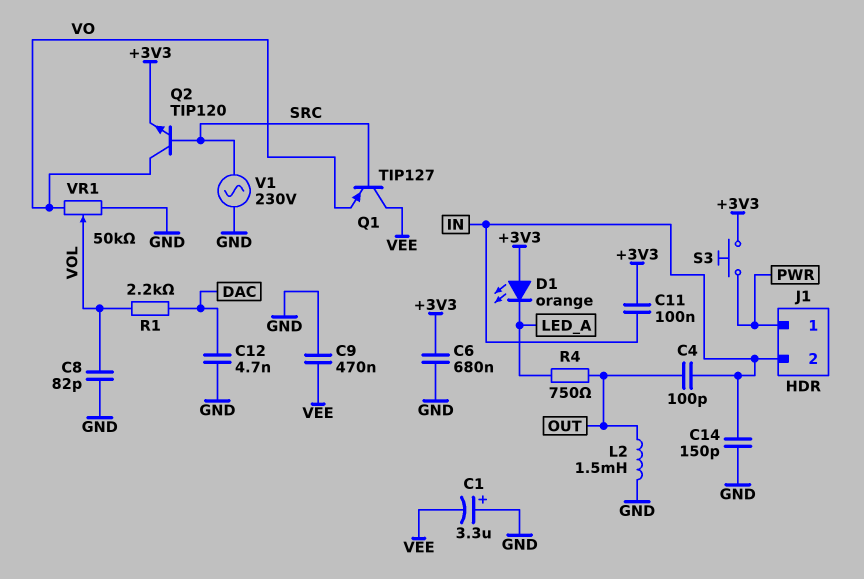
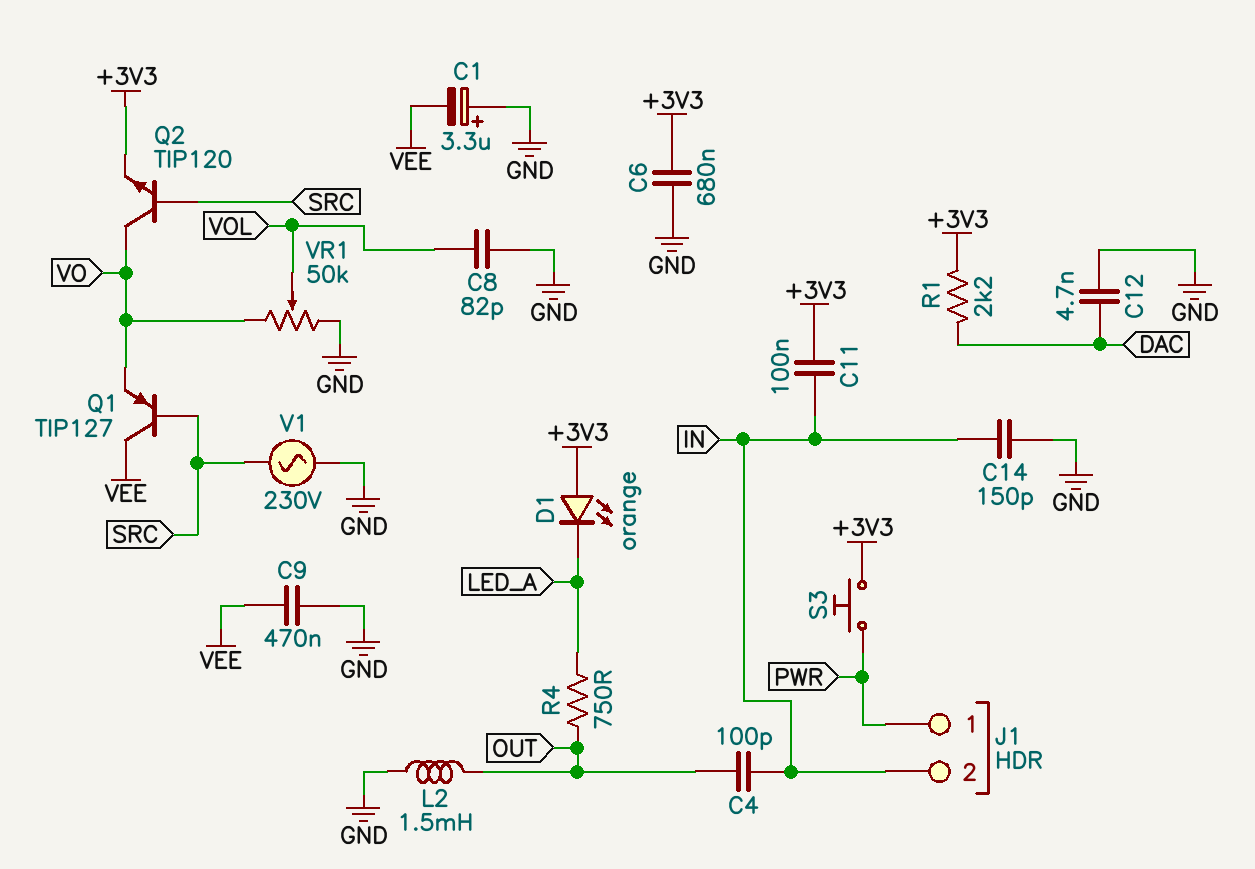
R1: 2.2k (DAC, VOL) -> 2.2k (+3V3, DAC)

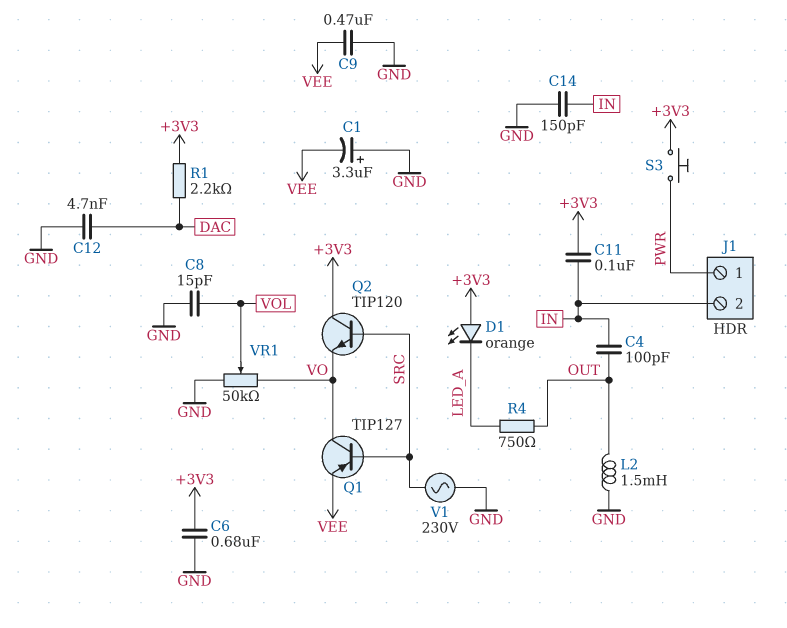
C8: 82pF (GND, VOL) -> 15pF (GND, VOL)
Q1: PNP TIP127 (B SRC, C VEE, E VO) -> PNP TIP127 (B SRC, C VO, E VEE)
Q2: NPN TIP120 (B SRC, C VO, E +3V3) -> NPN TIP120 (B SRC, C +3V3, E VO)

